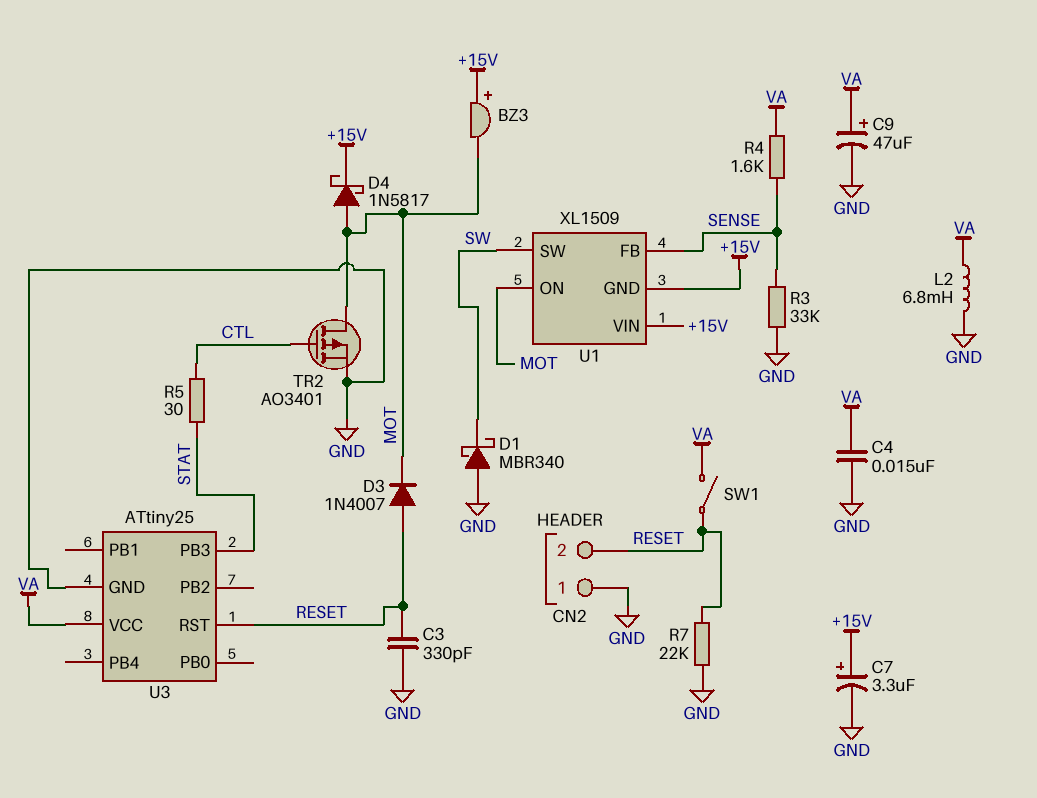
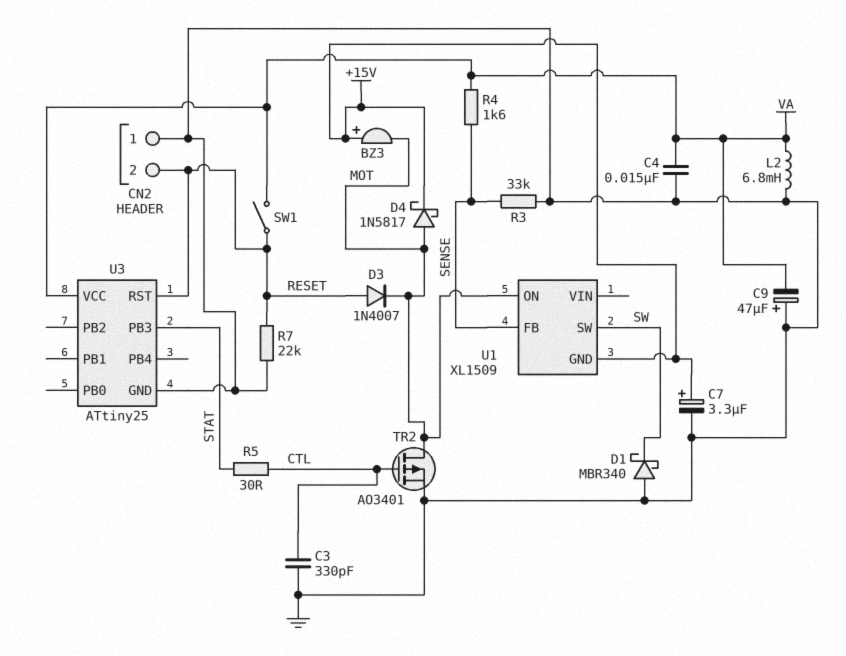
C3: 330pF (GND, RESET) -> 330pF (CTL, GND)
C9: 47uF (plus VA, minus GND) -> 47uF (plus GND, minus VA)
U1 pin VIN: +15V -> none

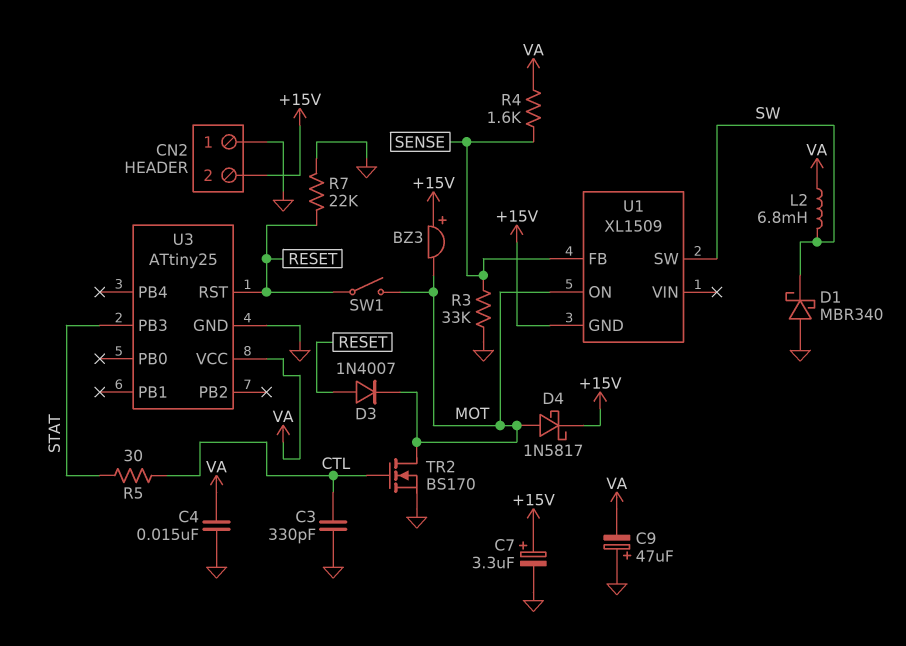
CN2 pin 2: RESET -> +15V
L2: 6.8mH (GND, VA) -> 6.8mH (SW, VA)
SW1: switch (RESET, VA) -> switch (MOT, RESET)
TR2: PMOS AO3401 (G CTL, D MOT, S GND) -> NMOS BS170 (G CTL, D MOT, S GND)

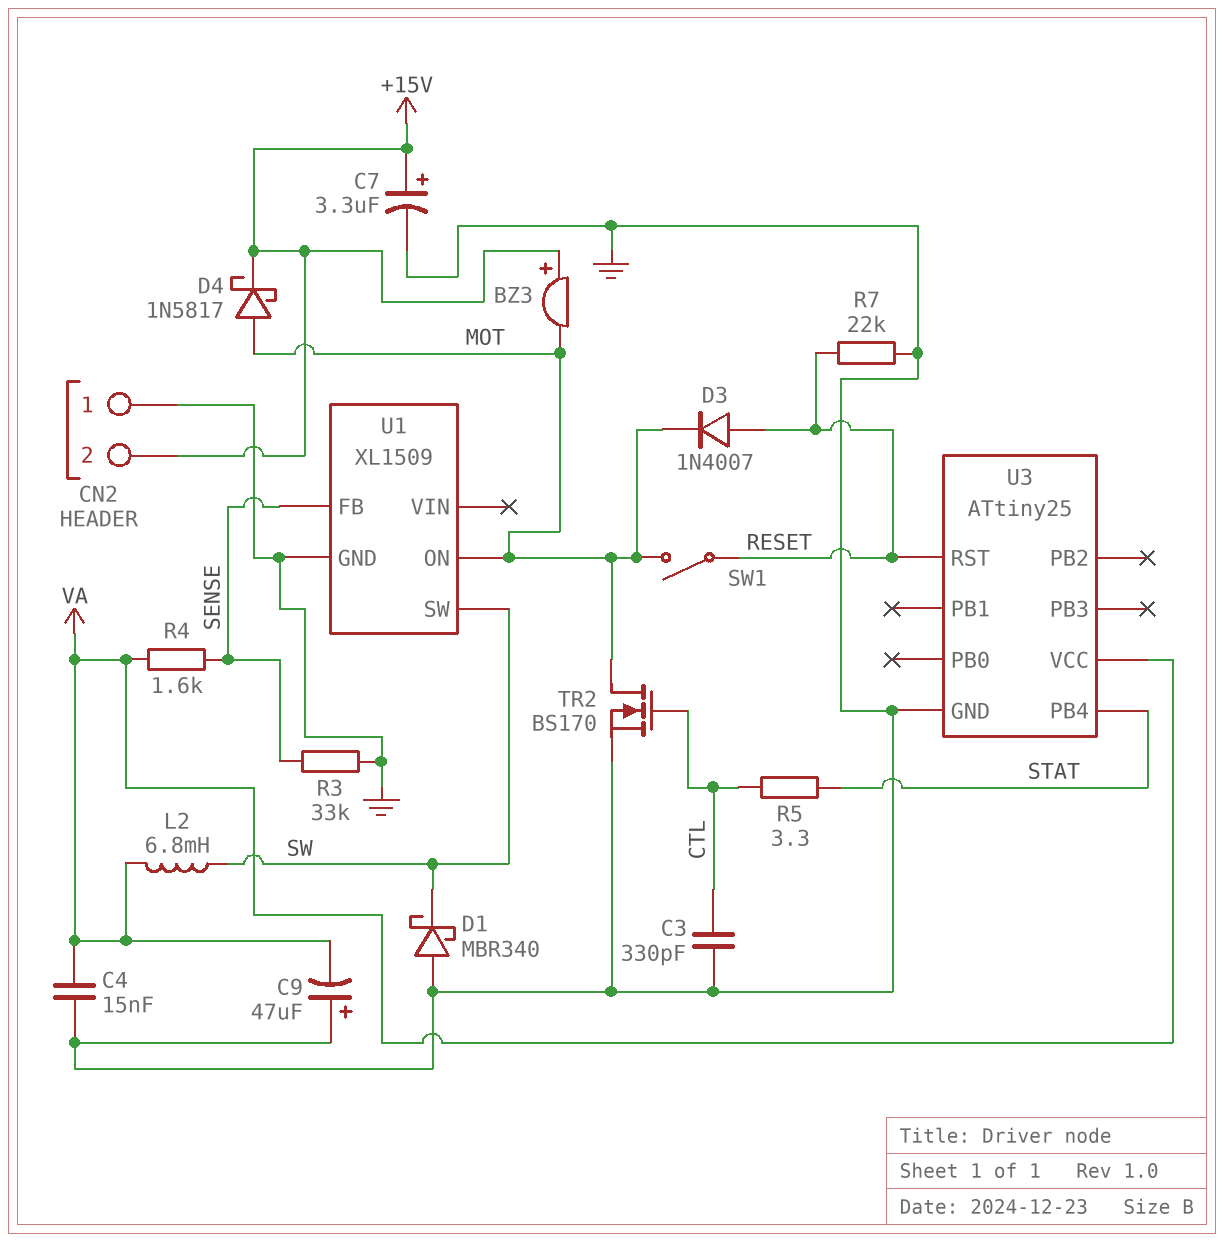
R5: 30 (CTL, STAT) -> 3.3 (CTL, STAT)
U1 pin GND: +15V -> GND
U3 pin PB3: STAT -> none
U3 pin PB4: none -> STAT

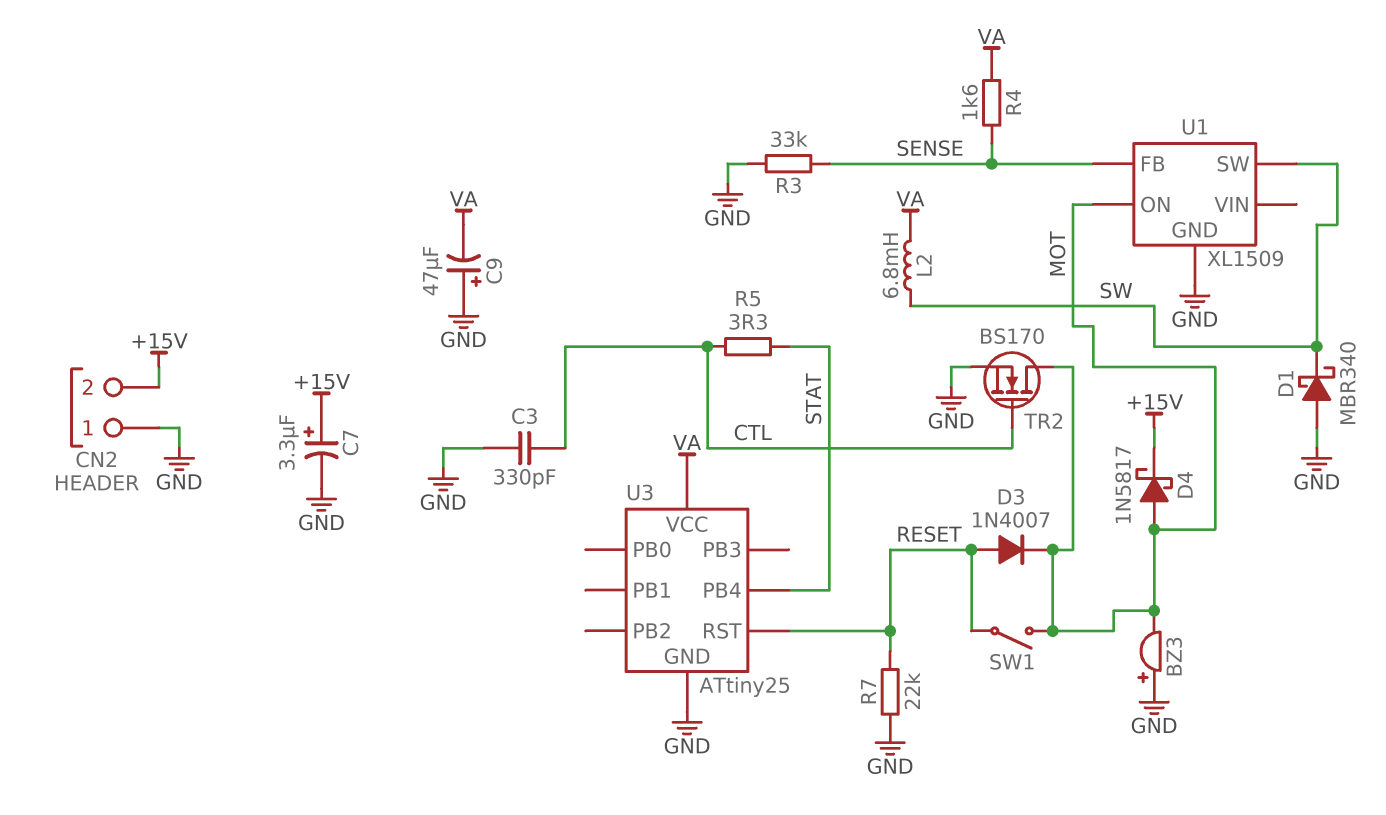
BZ3: buzzer (plus +15V, minus MOT) -> buzzer (plus GND, minus MOT)
C4: 15nF (GND, VA) -> none

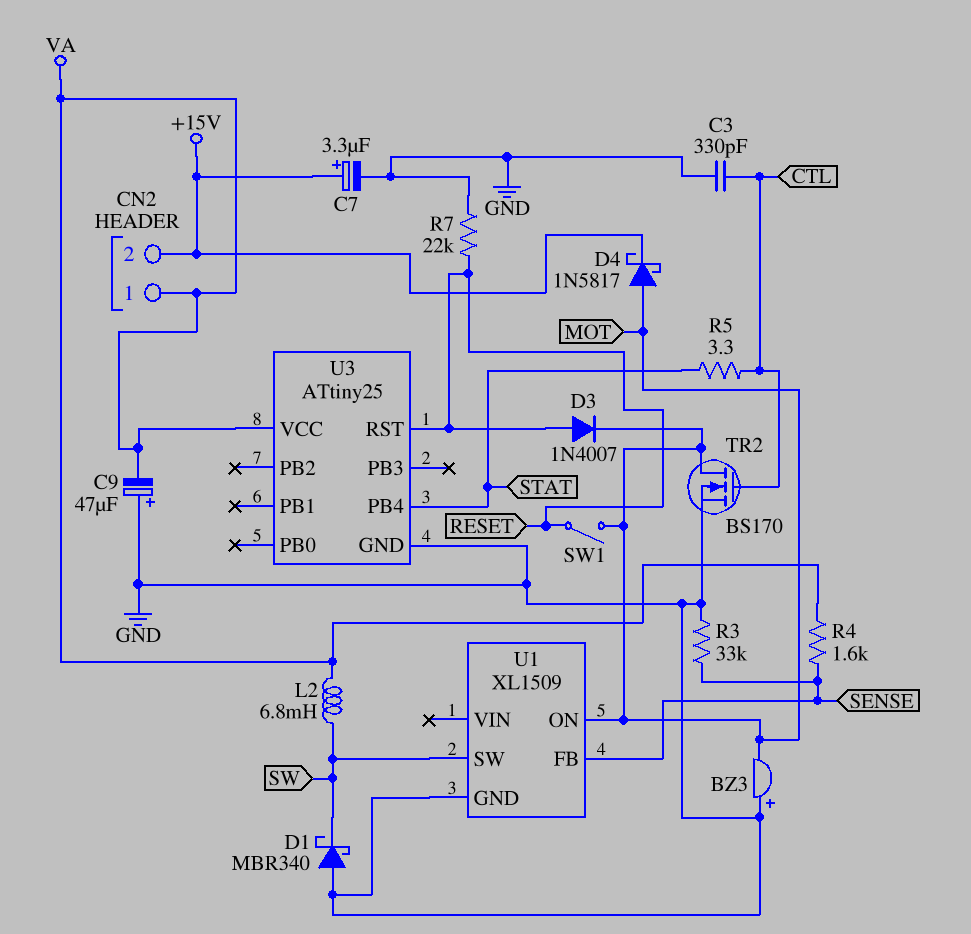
CN2 pin 1: GND -> VA

